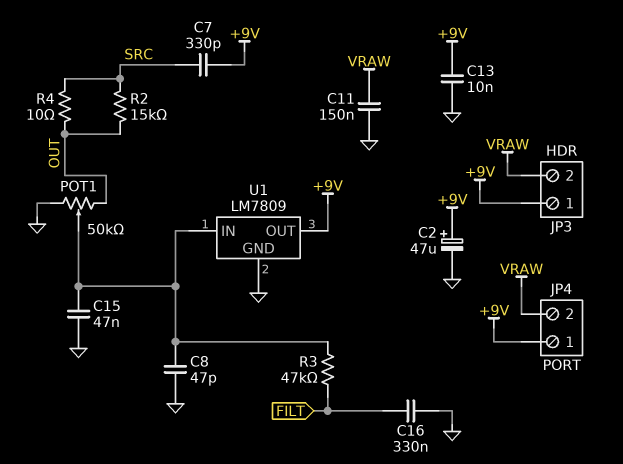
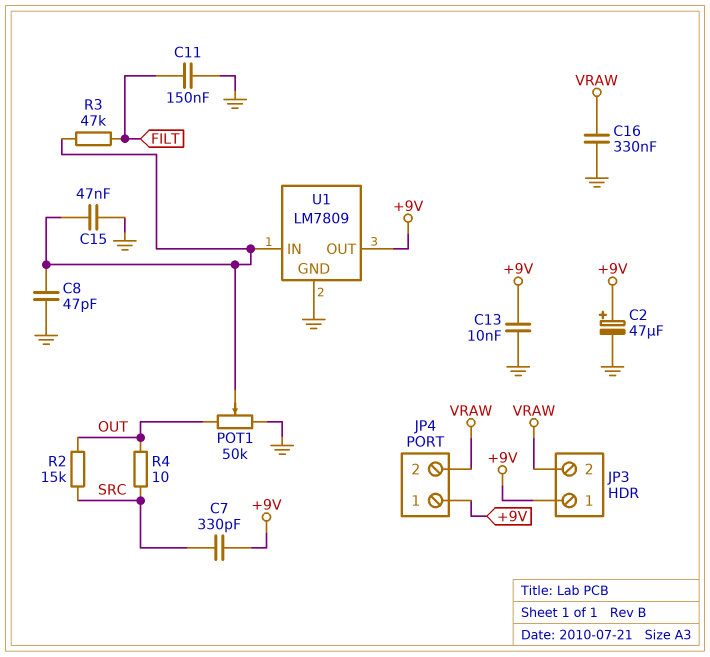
C11: 150nF (GND, VRAW) -> 150nF (FILT, GND)
C16: 330nF (FILT, GND) -> 330nF (GND, VRAW)

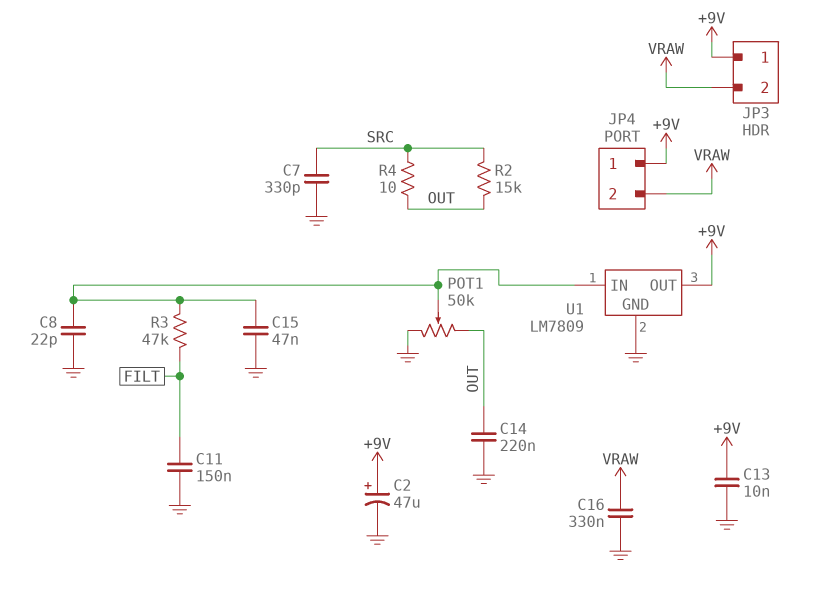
C7: 330pF (+9V, SRC) -> 330pF (GND, SRC)
C8: 47pF (GND, U1/IN) -> 22pF (GND, U1/IN)
C14: none -> 220nF (GND, OUT)

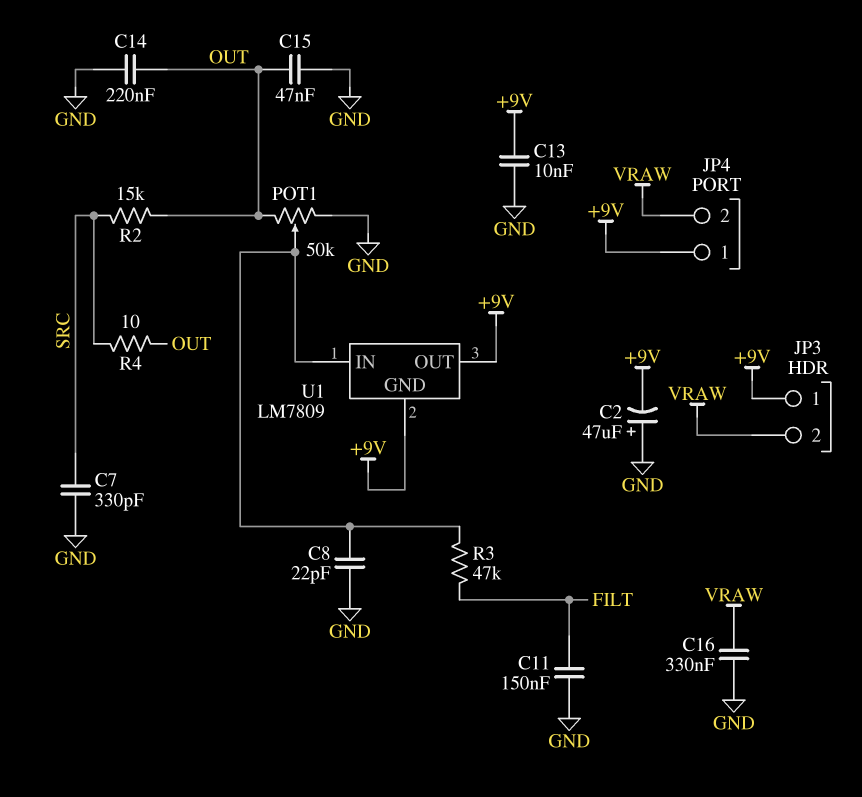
C2: 47uF (plus +9V, minus GND) -> 47uF (plus GND, minus +9V)
C15: 47nF (GND, U1/IN) -> 47nF (GND, OUT)
U1 pin GND: GND -> +9V

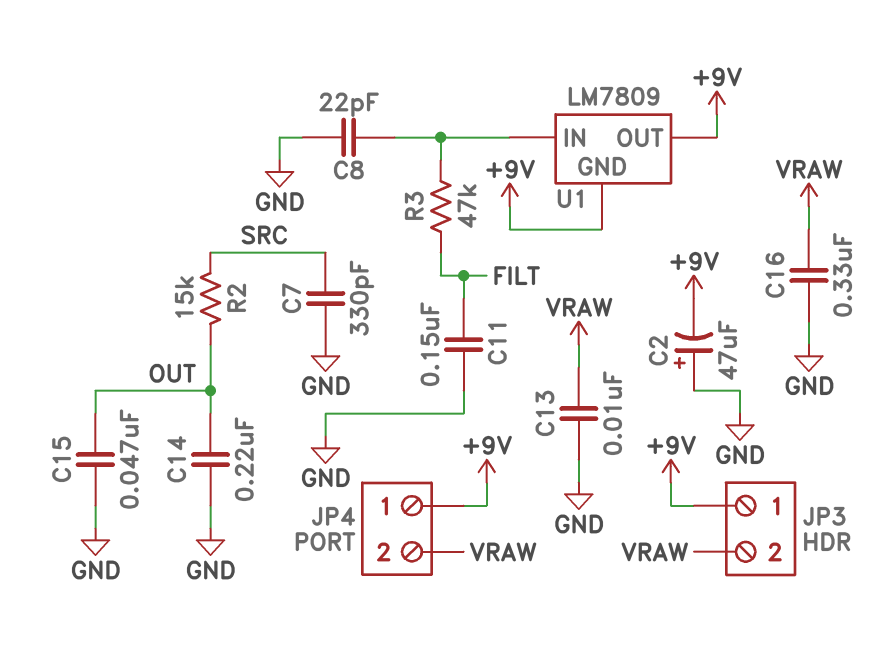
C13: 10nF (+9V, GND) -> 10nF (GND, VRAW)
POT1: 50k (GND, OUT, wiper U1/IN) -> none
R4: 10 (OUT, SRC) -> none

